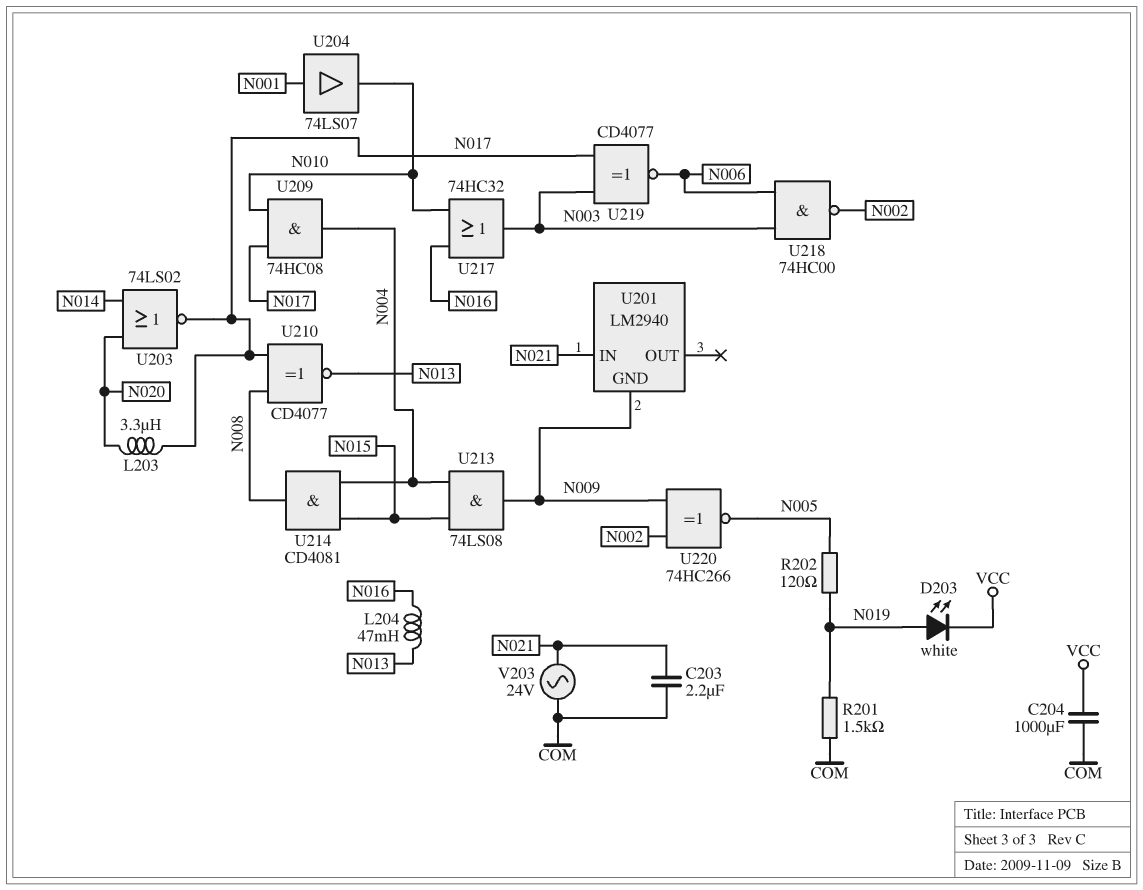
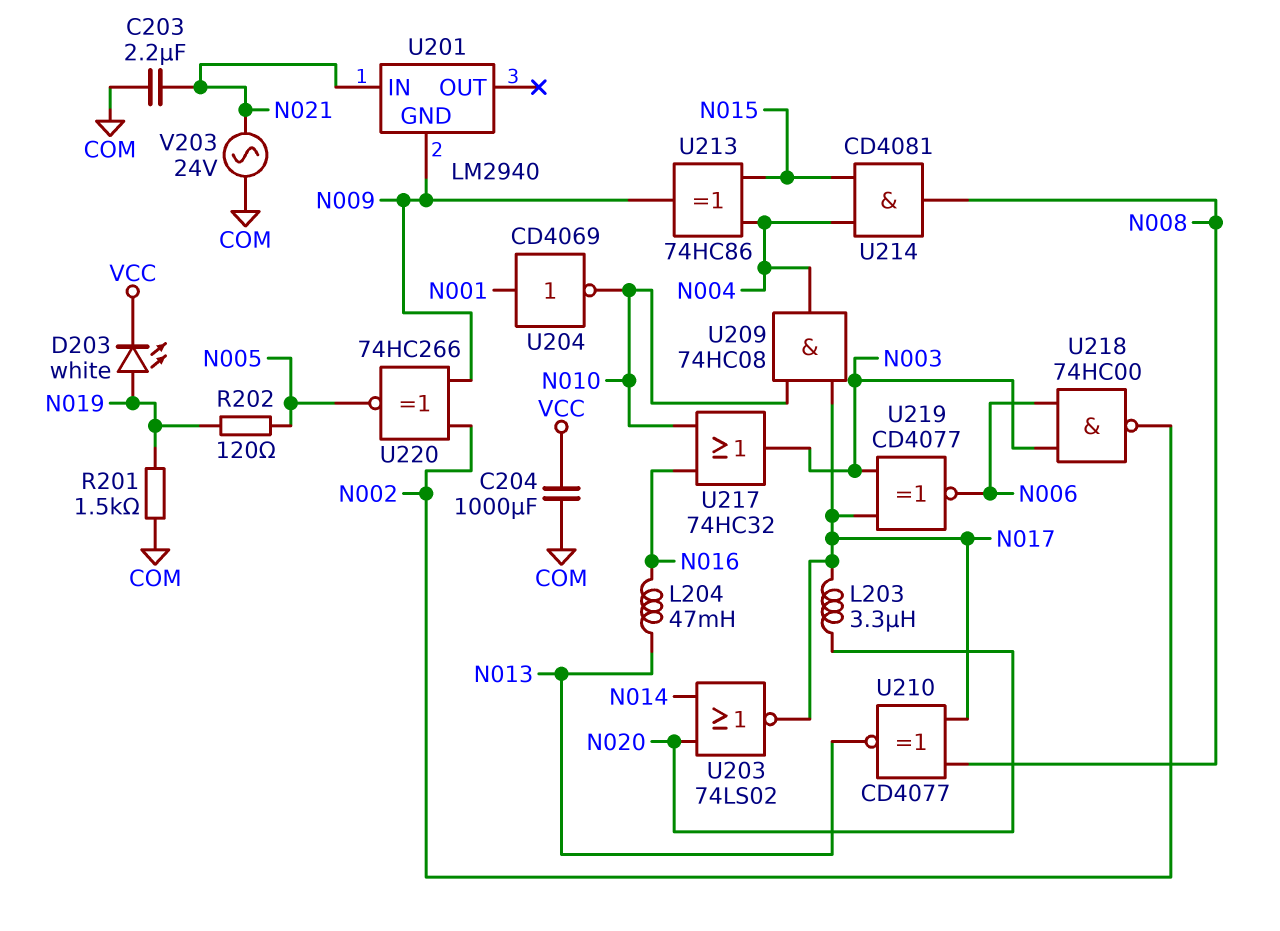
U204: buffer 74LS07 (in N001, out N010) -> NOT CD4069 (in N001, out N010)
U213: AND 74LS08 (in N004, in N015, out N009) -> XOR 74HC86 (in N004, in N015, out N009)

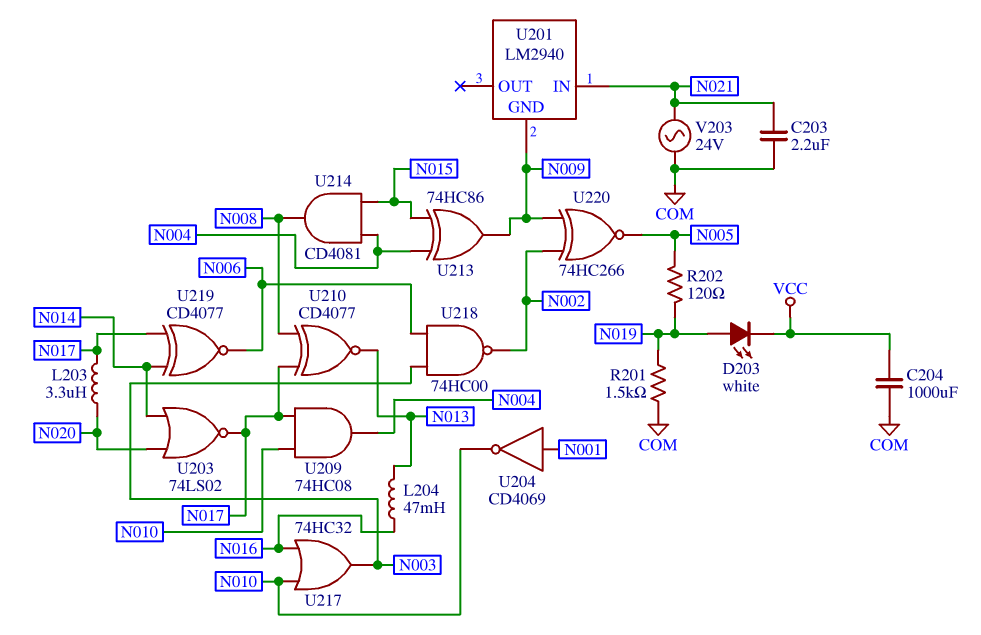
U219: XNOR CD4077 (in N003, in N017, out N006) -> XNOR CD4077 (in N014, in N017, out N006)

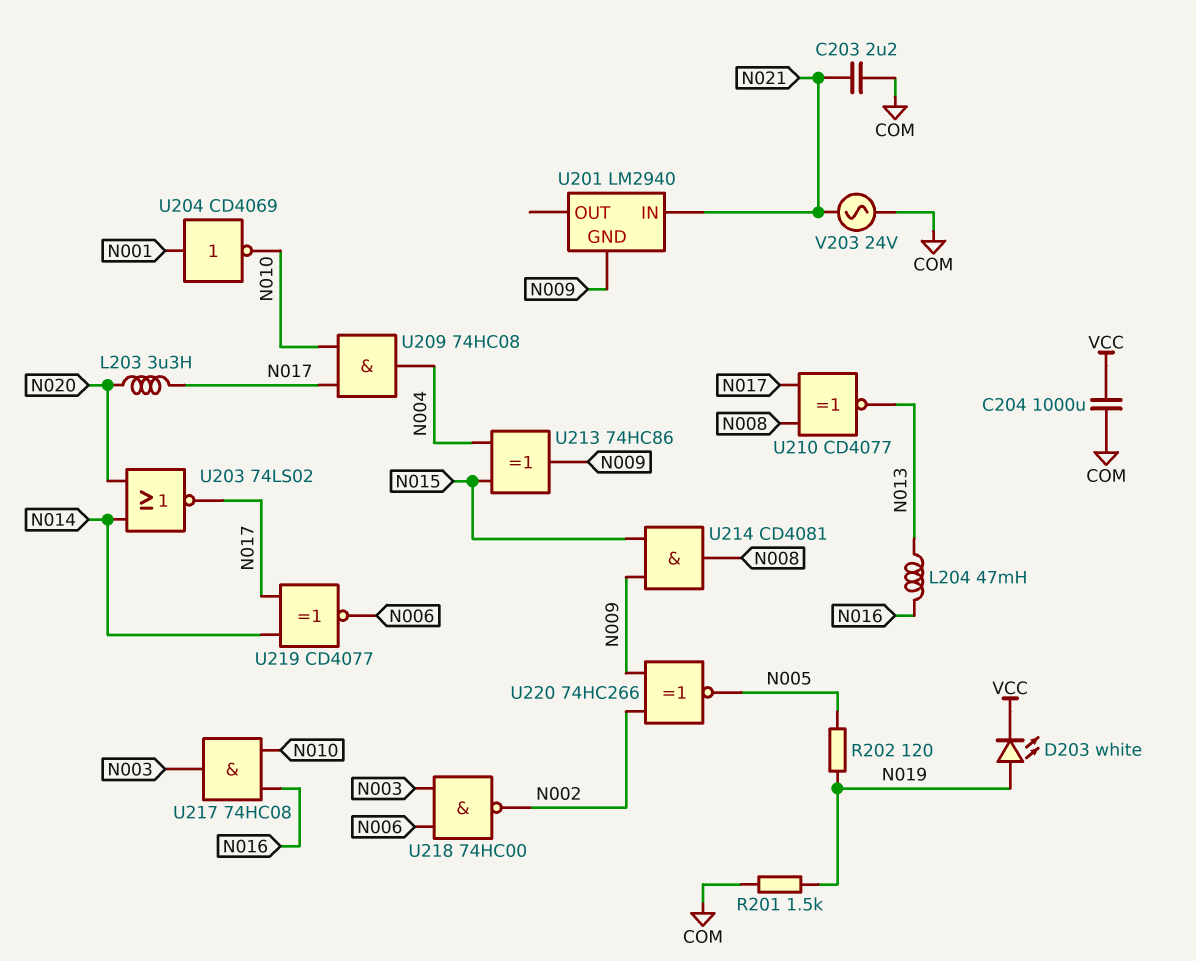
U214: AND CD4081 (in N004, in N015, out N008) -> AND CD4081 (in N009, in N015, out N008)
U217: OR 74HC32 (in N010, in N016, out N003) -> AND 74HC08 (in N010, in N016, out N003)

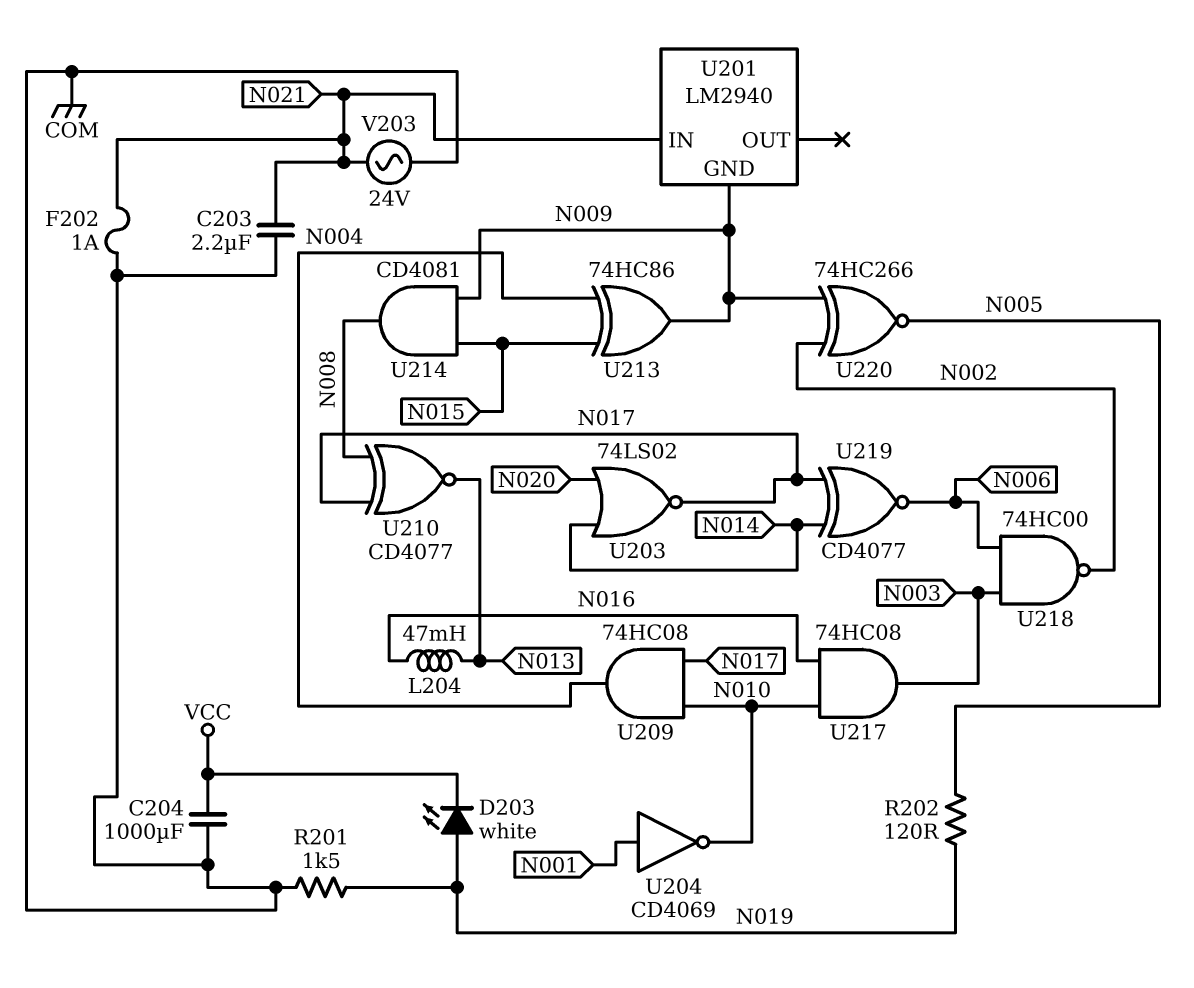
F202: none -> 1A (COM, N021)
L203: 3.3uH (N017, N020) -> none

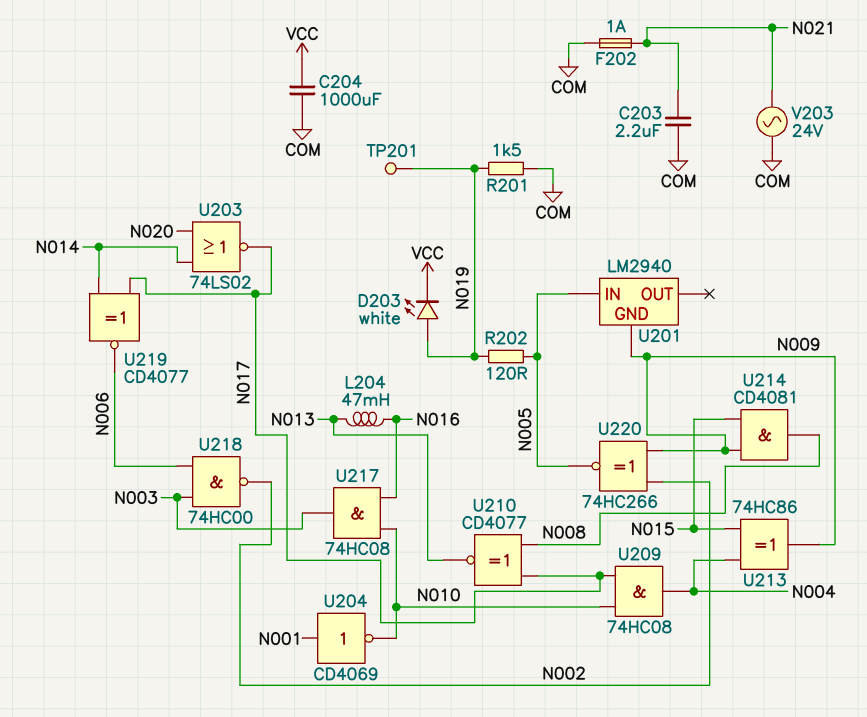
TP201: none -> test point (N019)
U201 pin IN: N021 -> N005

